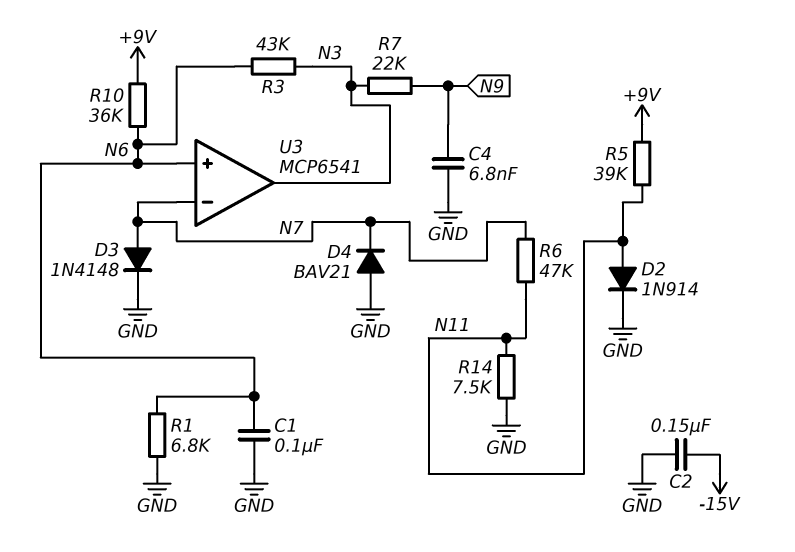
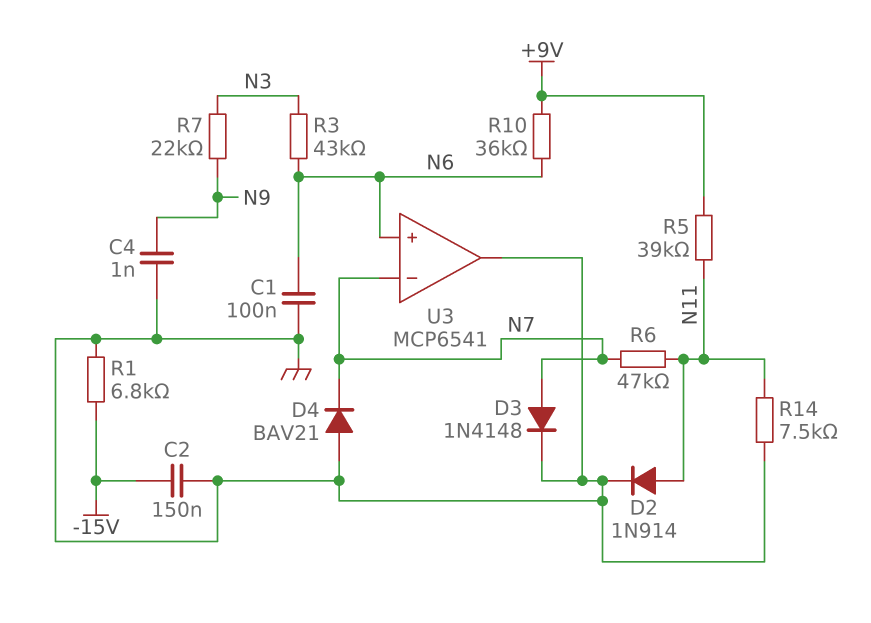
C4: 6.8nF (GND, N9) -> 1nF (GND, N9)
R1: 6.8k (GND, N6) -> 6.8k (-15V, GND)
U3 pin out: N3 -> GND

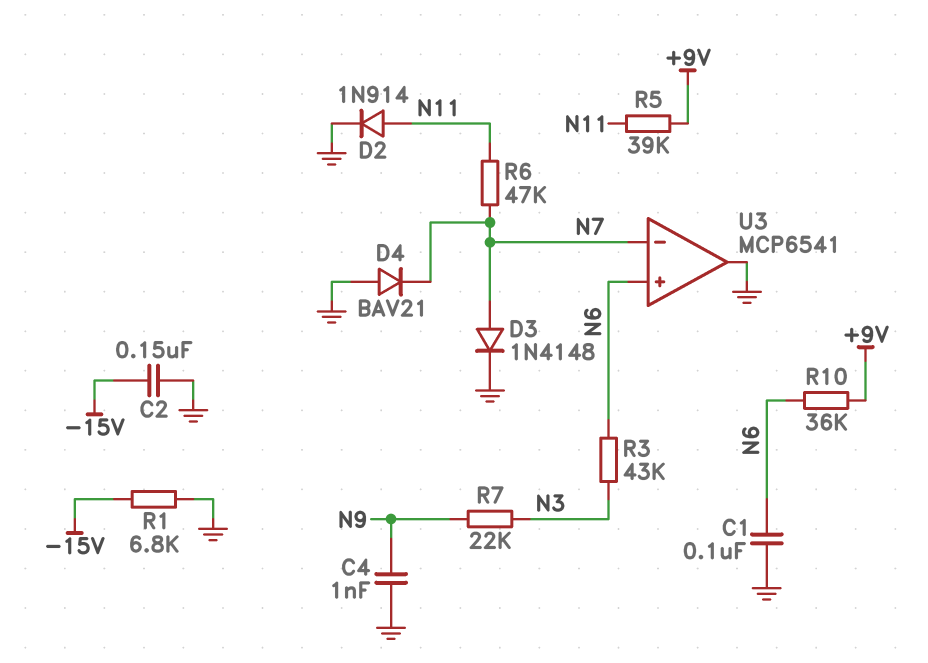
R14: 7.5k (GND, N11) -> none

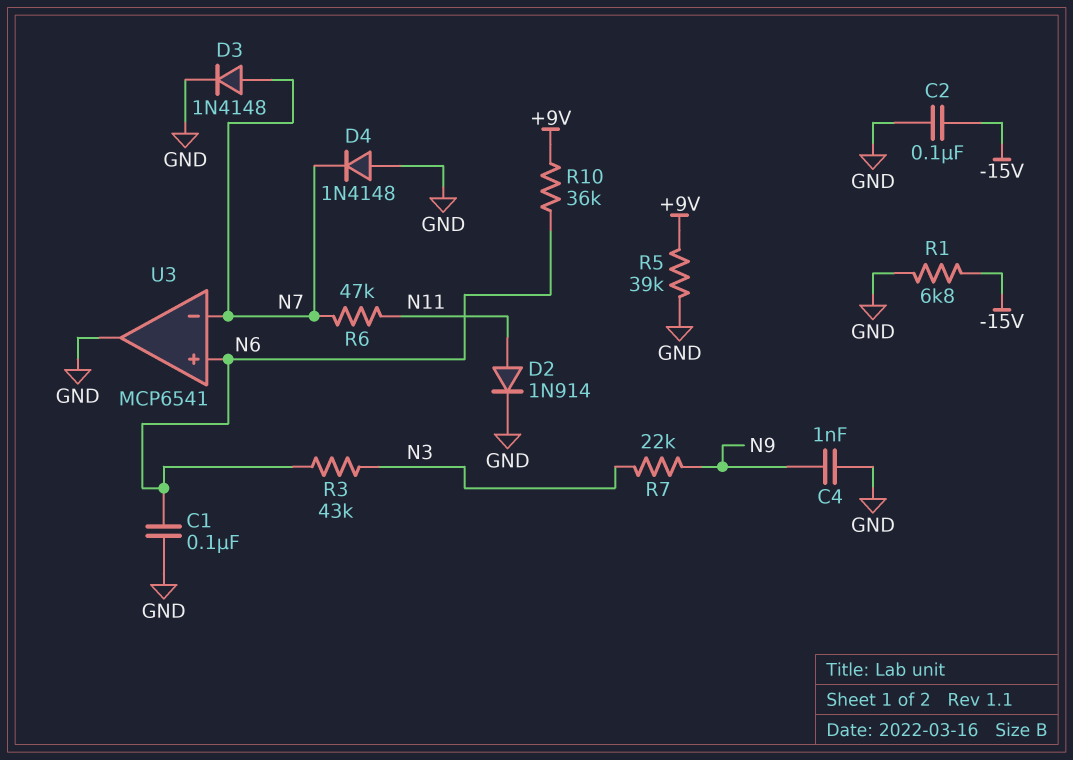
C2: 150nF (-15V, GND) -> 100nF (-15V, GND)
D4: diode BAV21 (A GND, K N7) -> diode 1N4148 (A GND, K N7)
R5: 39k (+9V, N11) -> 39k (+9V, GND)

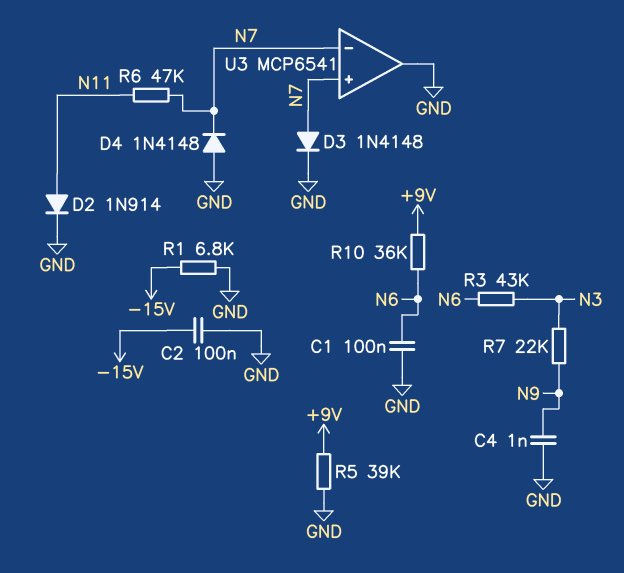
U3 pin in+: N6 -> N7

